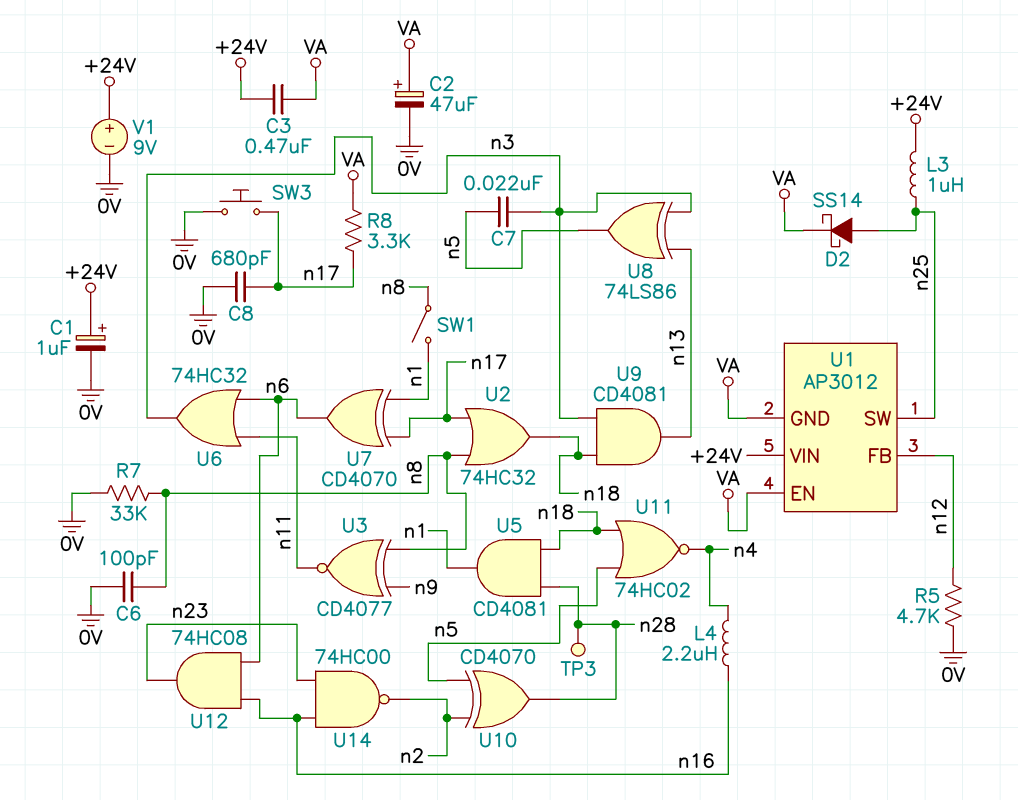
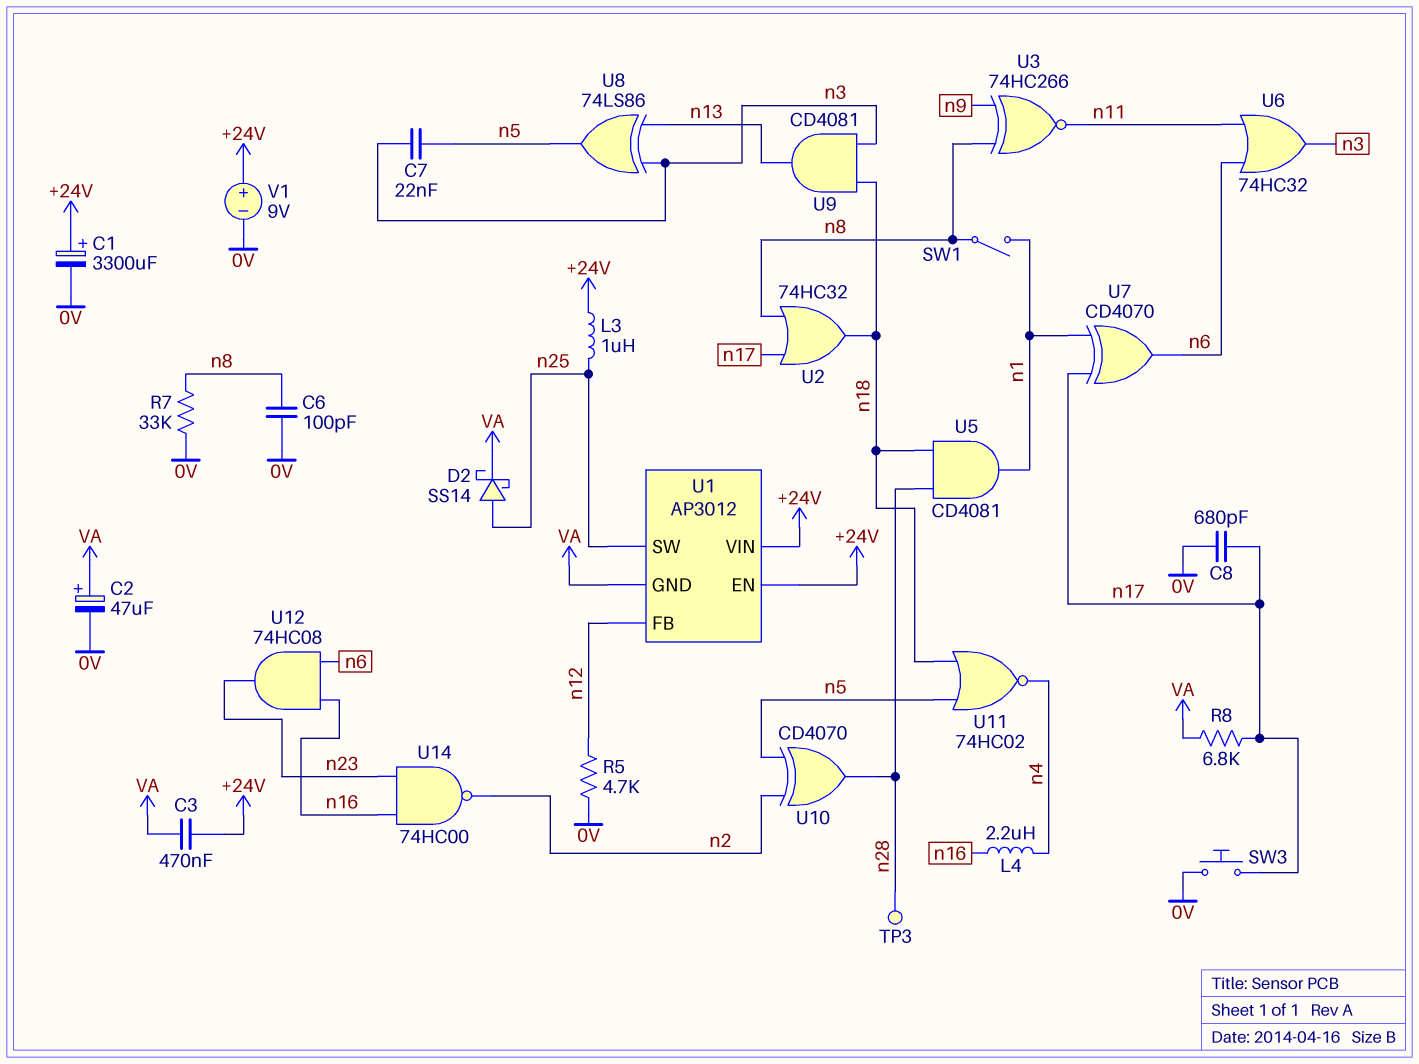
C1: 1uF (plus +24V, minus 0V) -> 3300uF (plus +24V, minus 0V)
R8: 3.3k (VA, n17) -> 6.8k (VA, n17)
U1 pin EN: VA -> +24V
U3: XNOR CD4077 (in n8, in n9, out n11) -> XNOR 74HC266 (in n8, in n9, out n11)

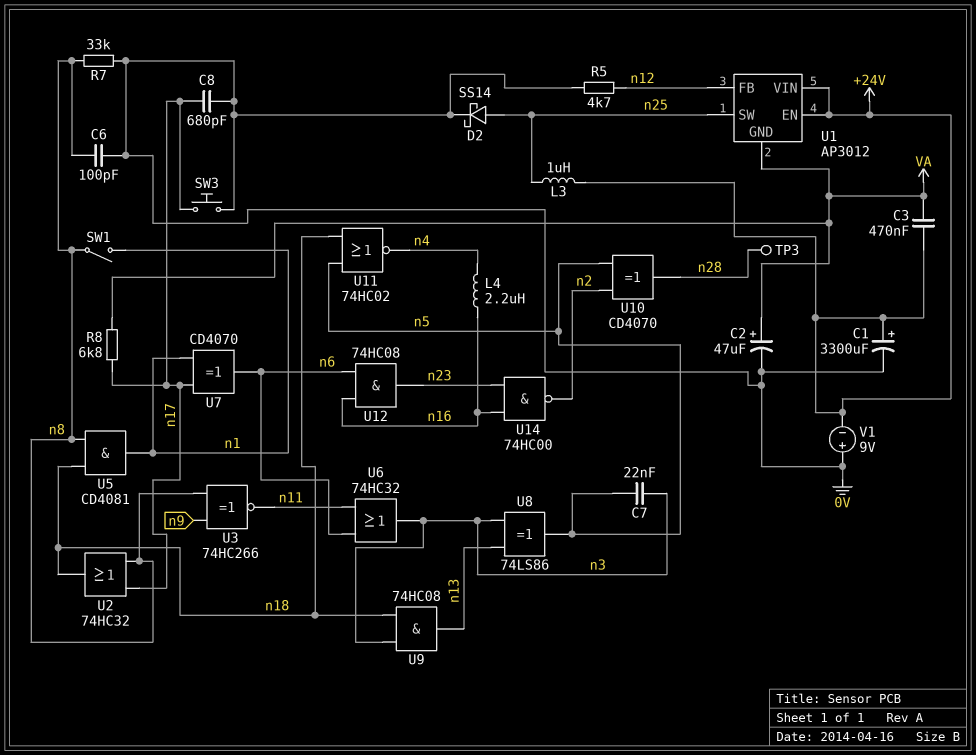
D2: schottky SS14 (A n25, K VA) -> schottky SS14 (A n25, K 0V)
U5: AND CD4081 (in n18, in n28, out n1) -> AND CD4081 (in n8, in n18, out n1)
U9: AND CD4081 (in n3, in n18, out n13) -> AND 74HC08 (in n3, in n18, out n13)
V1: 9V (plus +24V, minus 0V) -> 9V (plus 0V, minus +24V)

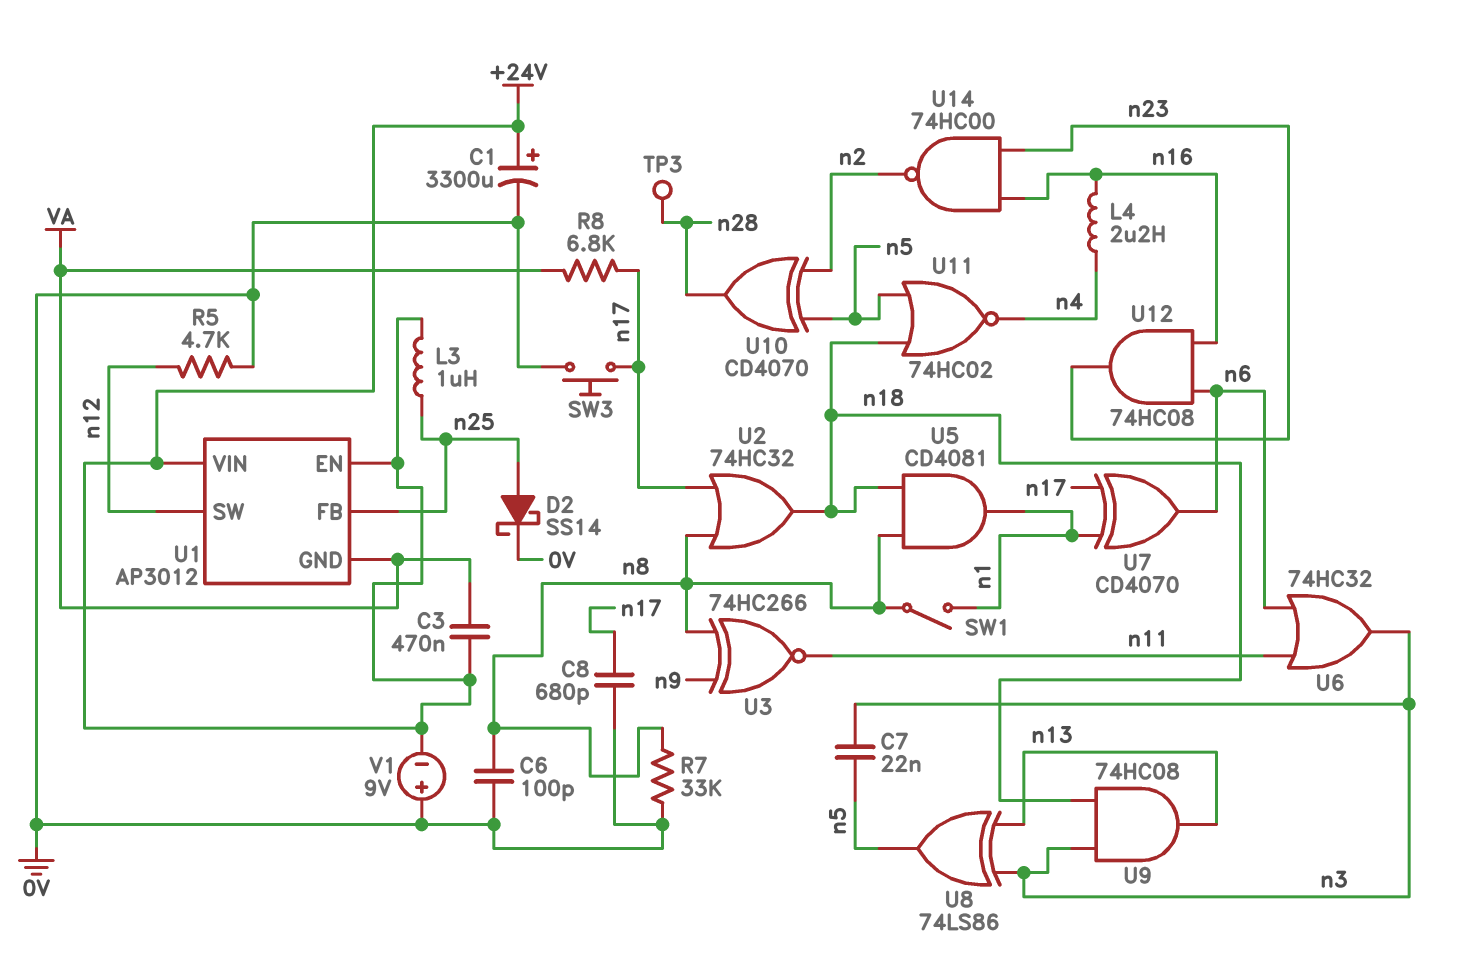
C2: 47uF (plus VA, minus 0V) -> none
U1 pin FB: n12 -> n25
U1 pin SW: n25 -> n12

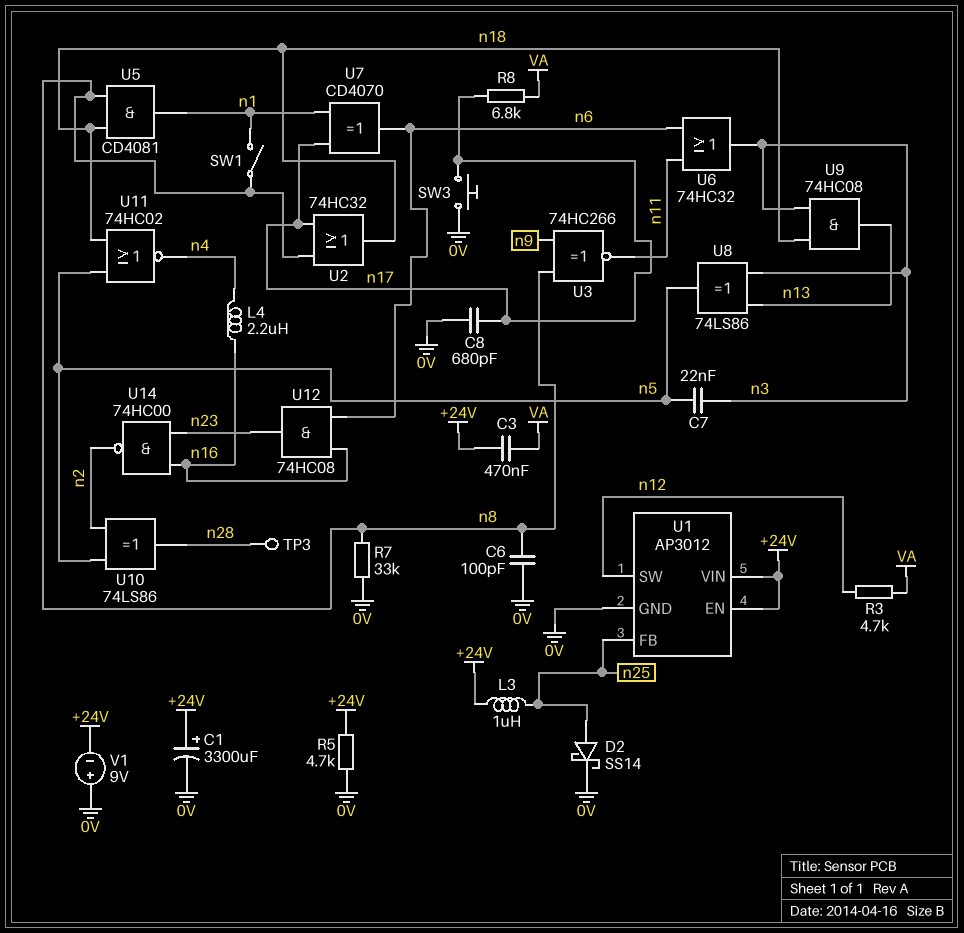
R3: none -> 4.7k (VA, n12)
R5: 4.7k (0V, n12) -> 4.7k (+24V, 0V)
U1 pin GND: VA -> 0V
U10: XOR CD4070 (in n2, in n5, out n28) -> XOR 74LS86 (in n2, in n5, out n28)

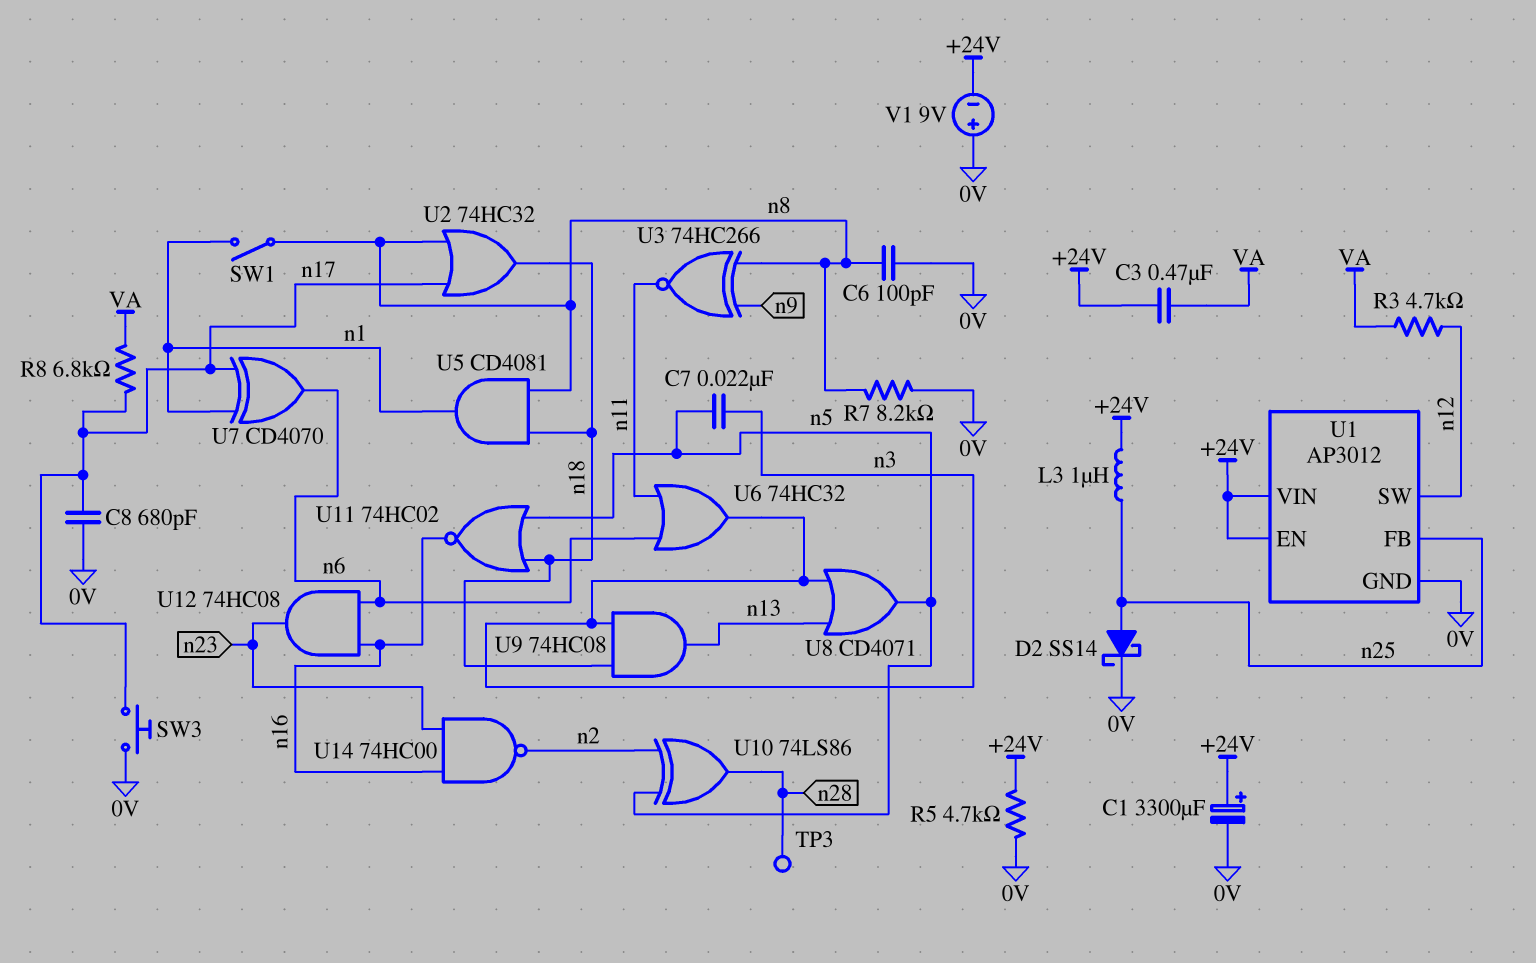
L4: 2.2uH (n4, n16) -> none
R7: 33k (0V, n8) -> 8.2k (0V, n8)
U8: XOR 74LS86 (in n3, in n13, out n5) -> OR CD4071 (in n3, in n13, out n5)
U11: NOR 74HC02 (in n5, in n18, out n4) -> NOR 74HC02 (in n5, in n18, out n16)

